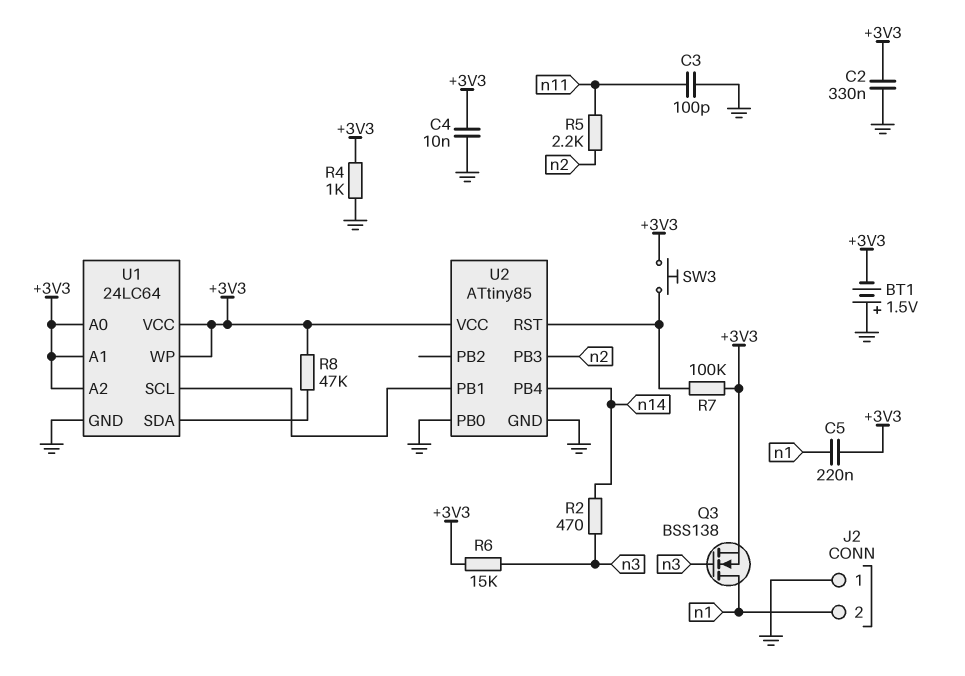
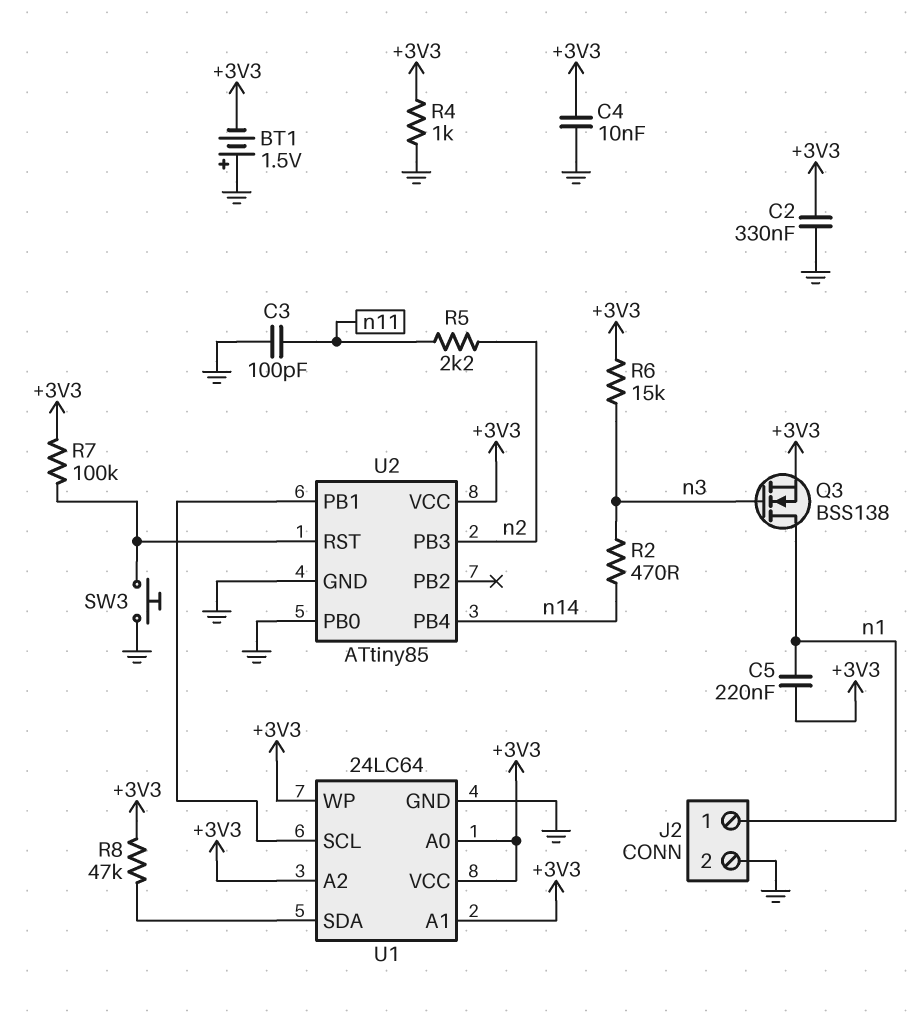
J2 pin 1: GND -> n1
J2 pin 2: n1 -> GND
SW3: button (+3V3, U2/RST) -> button (GND, U2/RST)

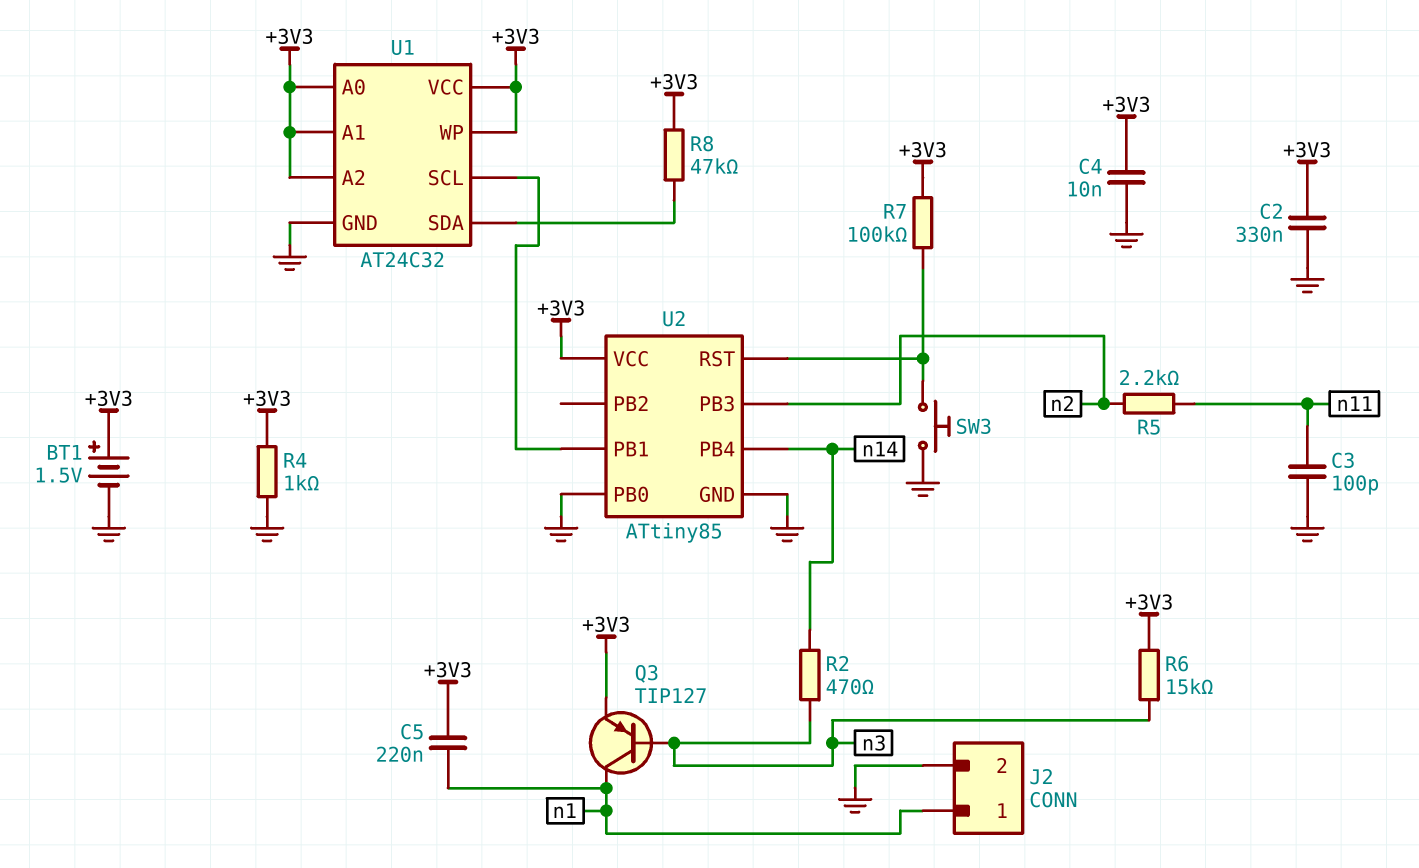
BT1: 1.5V (plus GND, minus +3V3) -> 1.5V (plus +3V3, minus GND)
Q3: NMOS BSS138 (G n3, D n1, S +3V3) -> PNP TIP127 (B n3, C n1, E +3V3)
U1: 24LC64 -> AT24C32

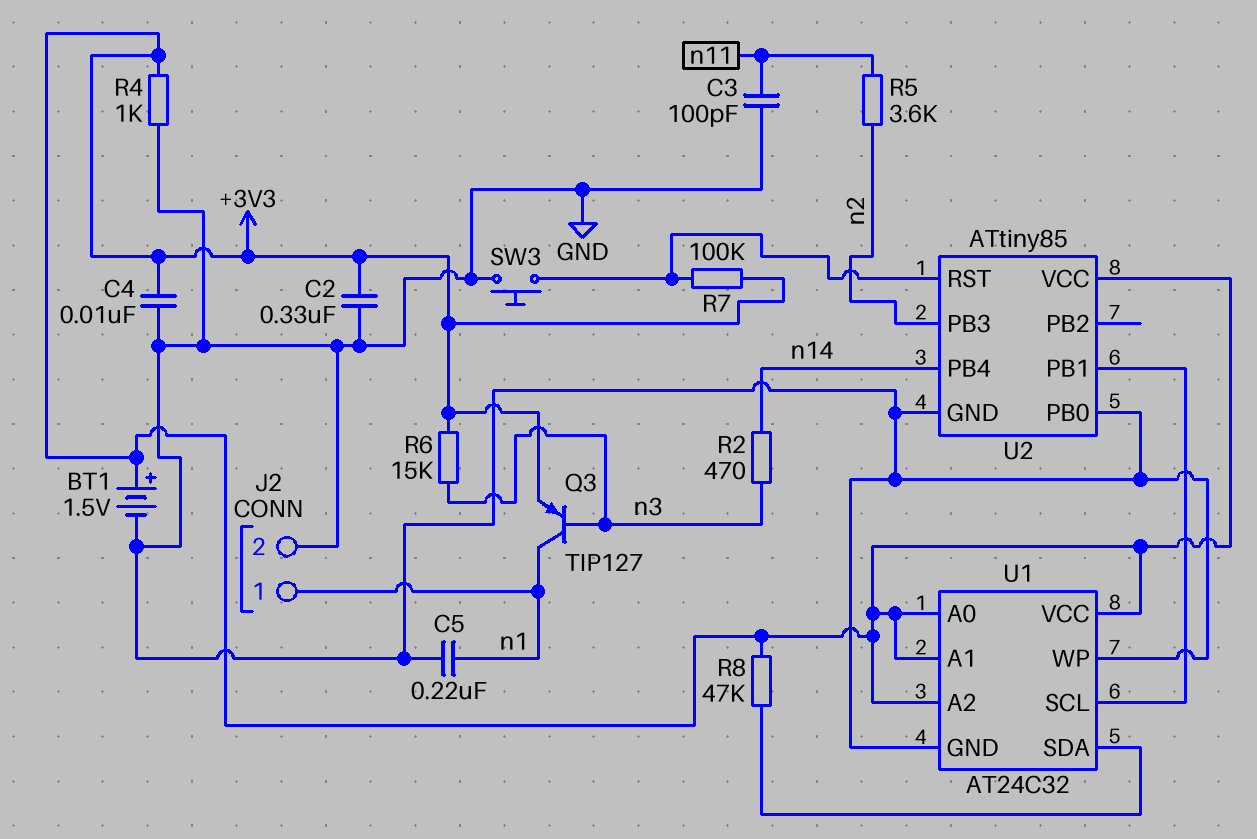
C5: 220nF (+3V3, n1) -> 220nF (GND, n1)
R5: 2.2k (n2, n11) -> 3.6k (n2, n11)
U1 pin WP: +3V3 -> GND

